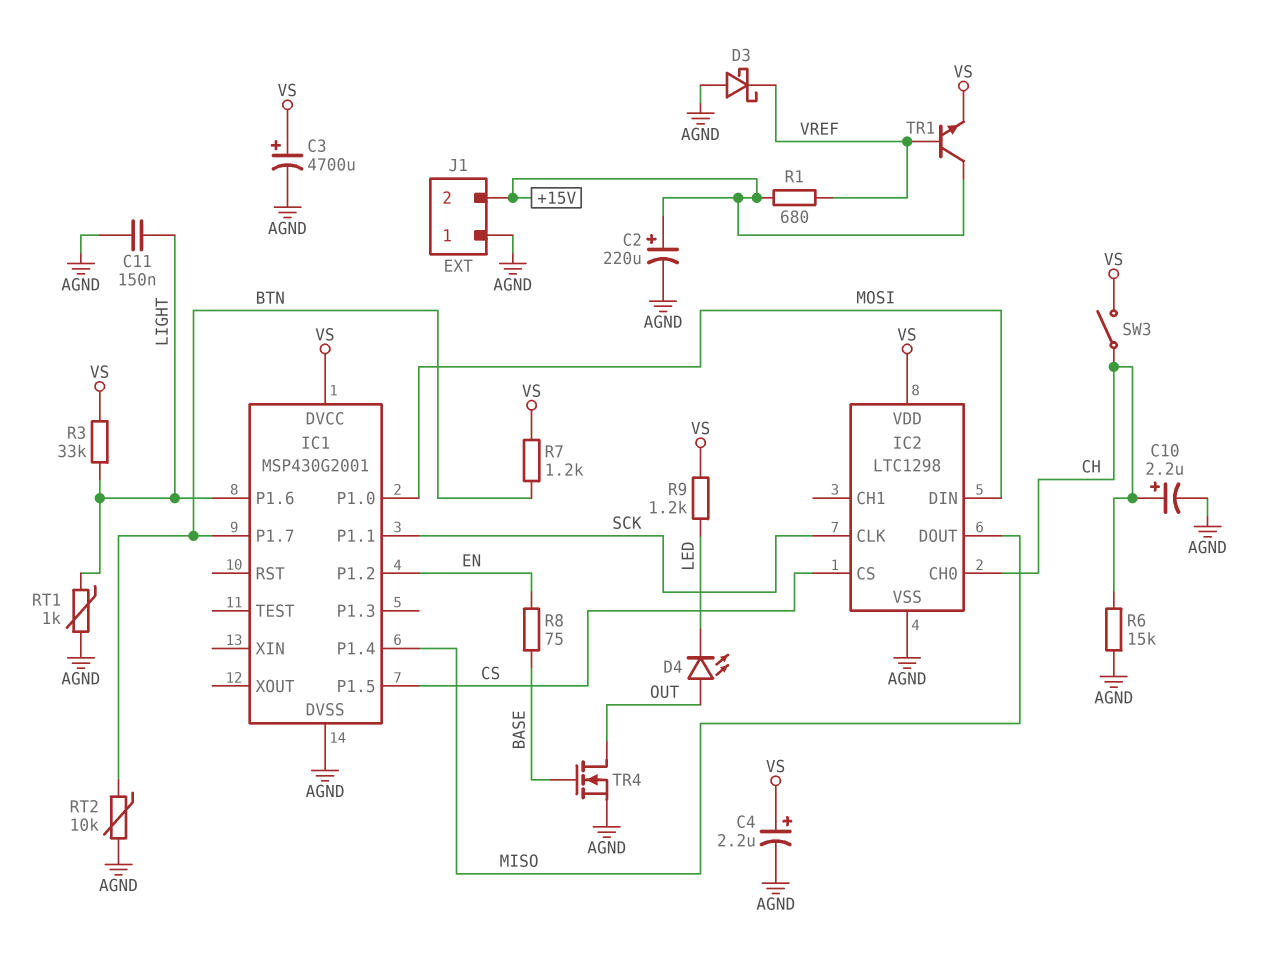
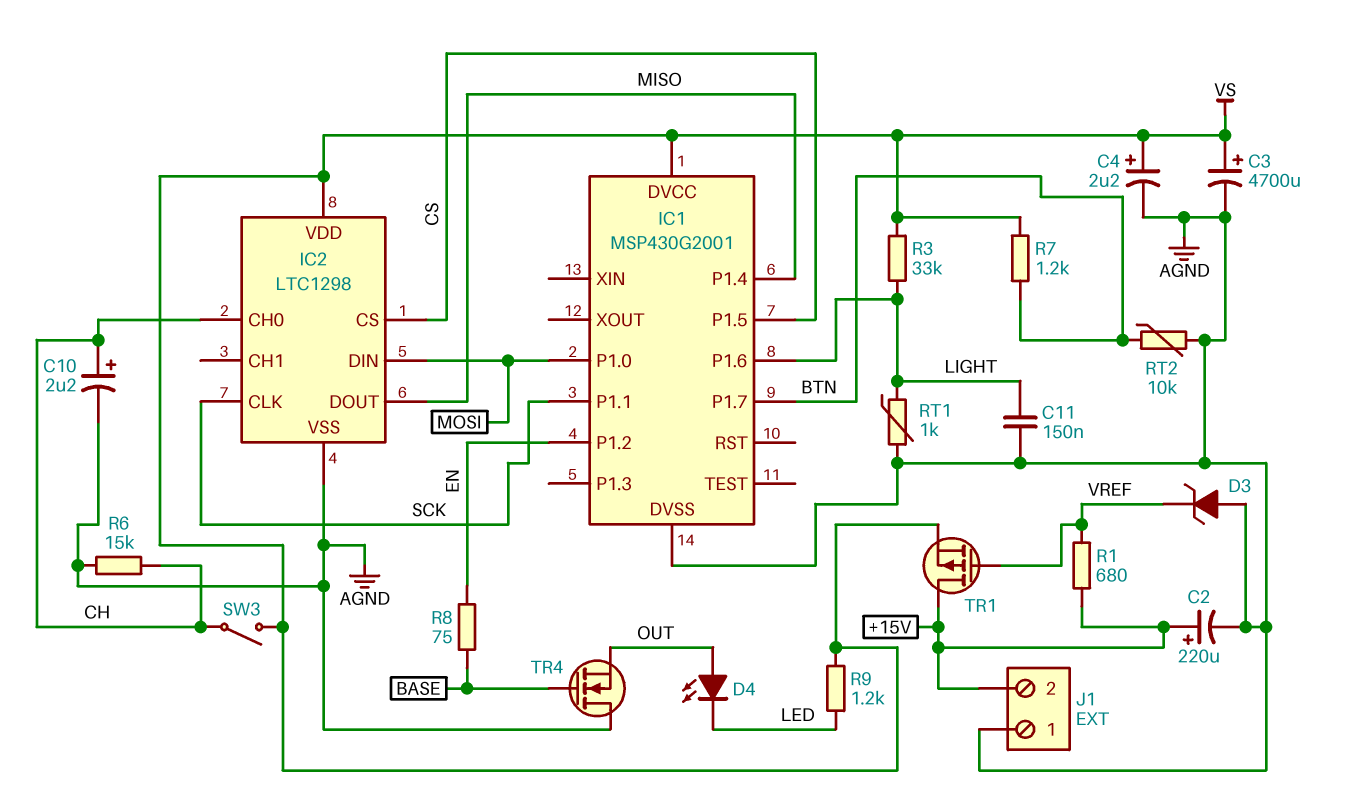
D3: schottky (A AGND, K VREF) -> zener (A AGND, K VREF)
TR1: NPN (B VREF, C +15V, E VS) -> PMOS (G VREF, D +15V, S VS)
TR4: NMOS (G BASE, D OUT, S AGND) -> NMOS (G BASE, D AGND, S OUT)

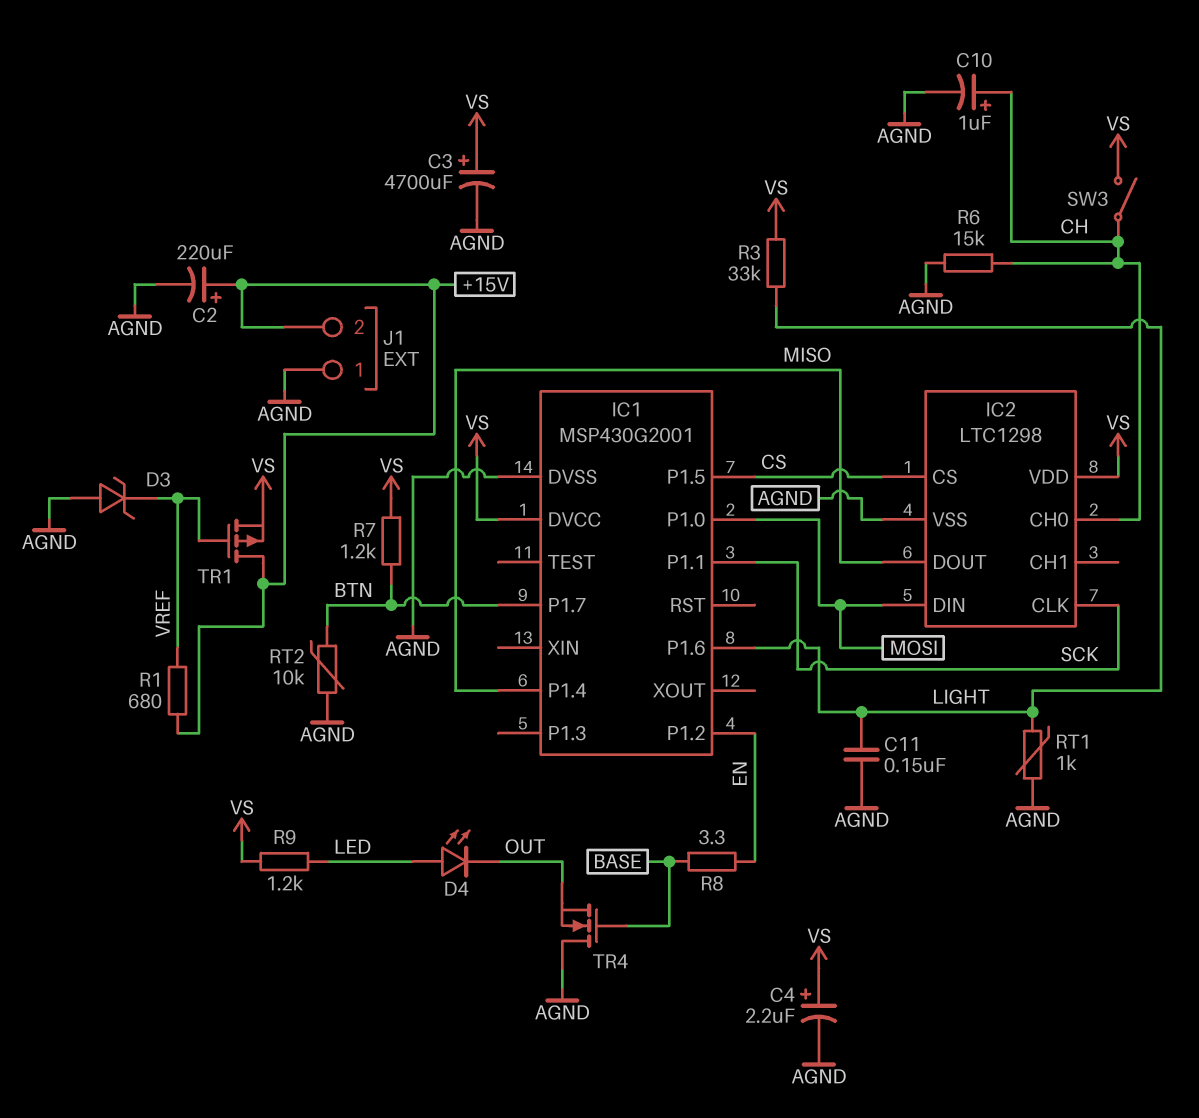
C10: 2.2uF (plus CH, minus AGND) -> 1uF (plus CH, minus AGND)
D4: LED (A OUT, K LED) -> LED (A LED, K OUT)
R8: 75 (BASE, EN) -> 3.3 (BASE, EN)

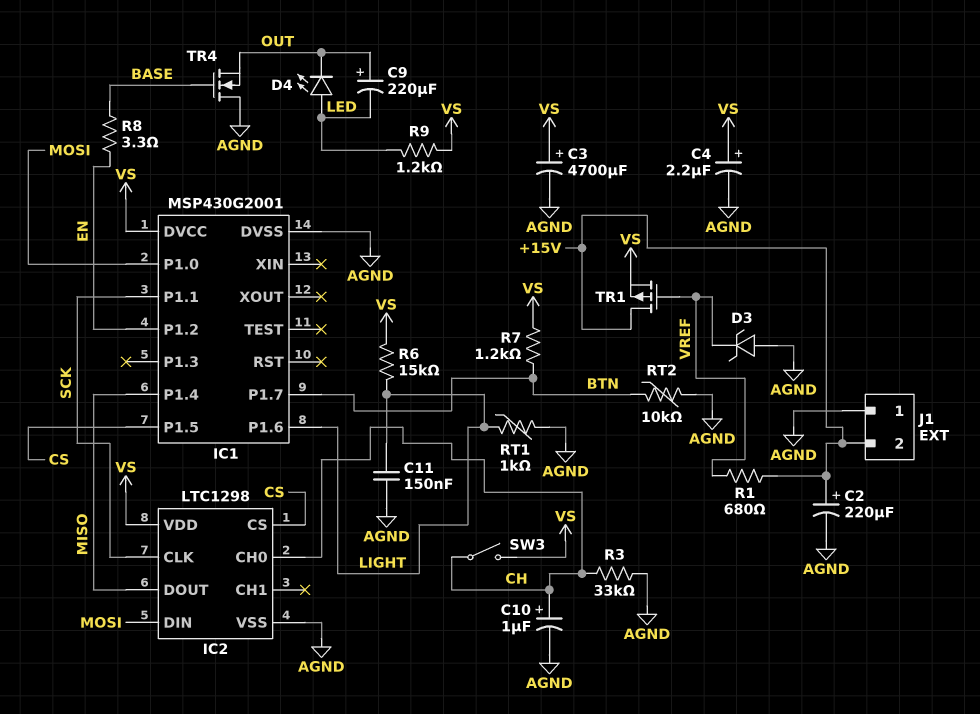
C9: none -> 220uF (plus OUT, minus LED)
R3: 33k (LIGHT, VS) -> 33k (AGND, CH)
R6: 15k (AGND, CH) -> 15k (LIGHT, VS)

